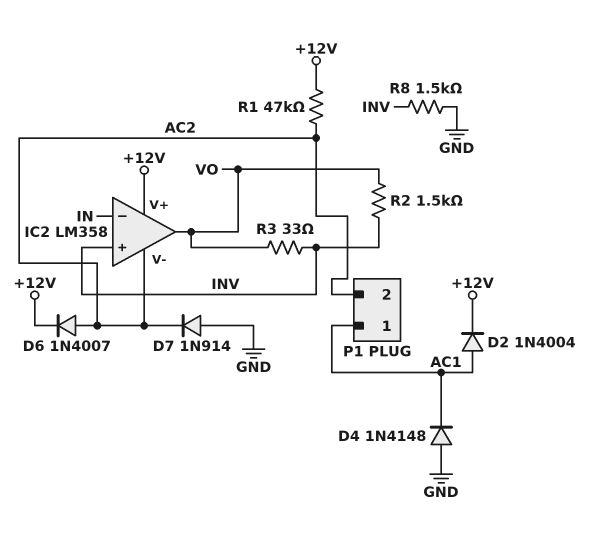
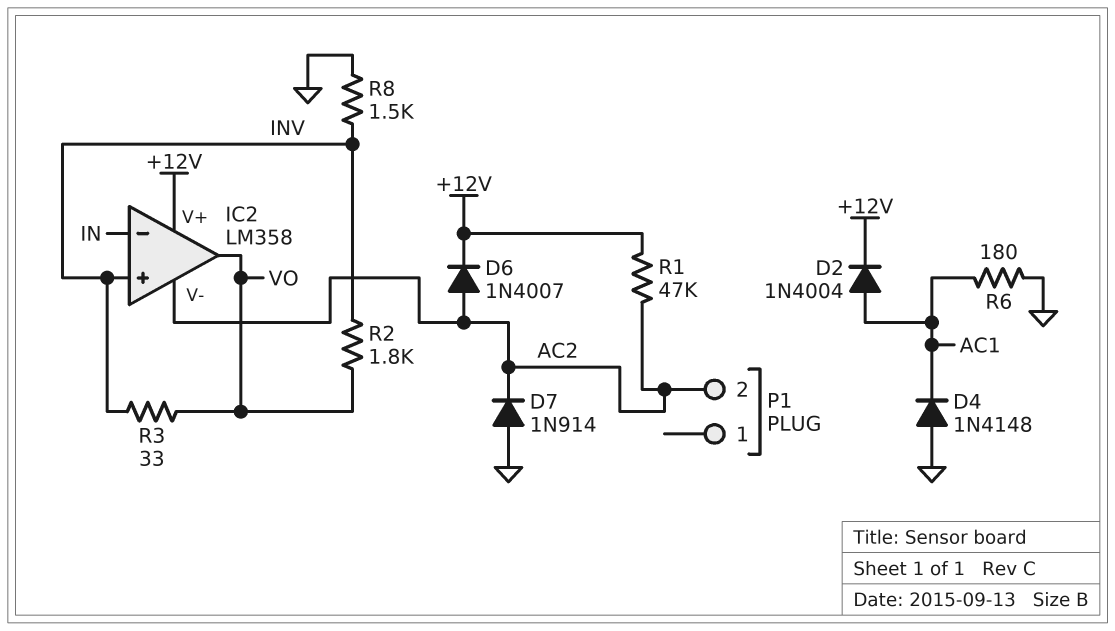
P1 pin 1: AC1 -> none
R2: 1.5k (INV, VO) -> 1.8k (INV, VO)
R6: none -> 180 (AC1, GND)

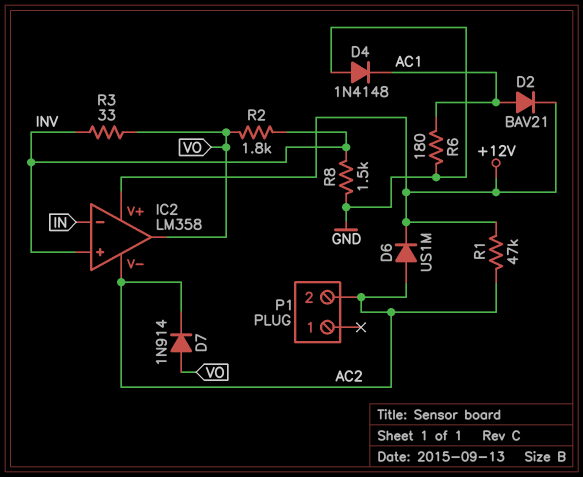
D2: diode 1N4004 (A AC1, K +12V) -> diode BAV21 (A AC1, K +12V)
D6: diode 1N4007 (A AC2, K +12V) -> diode US1M (A AC2, K +12V)
D7: diode 1N914 (A GND, K AC2) -> diode 1N914 (A VO, K AC2)

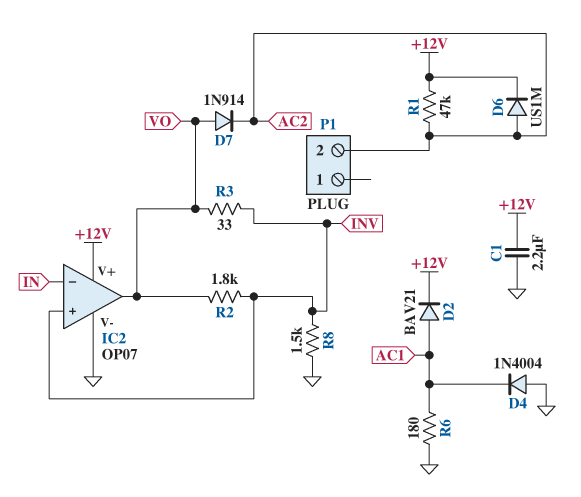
C1: none -> 2.2uF (+12V, GND)
D4: diode 1N4148 (A GND, K AC1) -> diode 1N4004 (A GND, K AC1)
IC2: LM358 -> OP07
IC2 pin V-: AC2 -> GND

